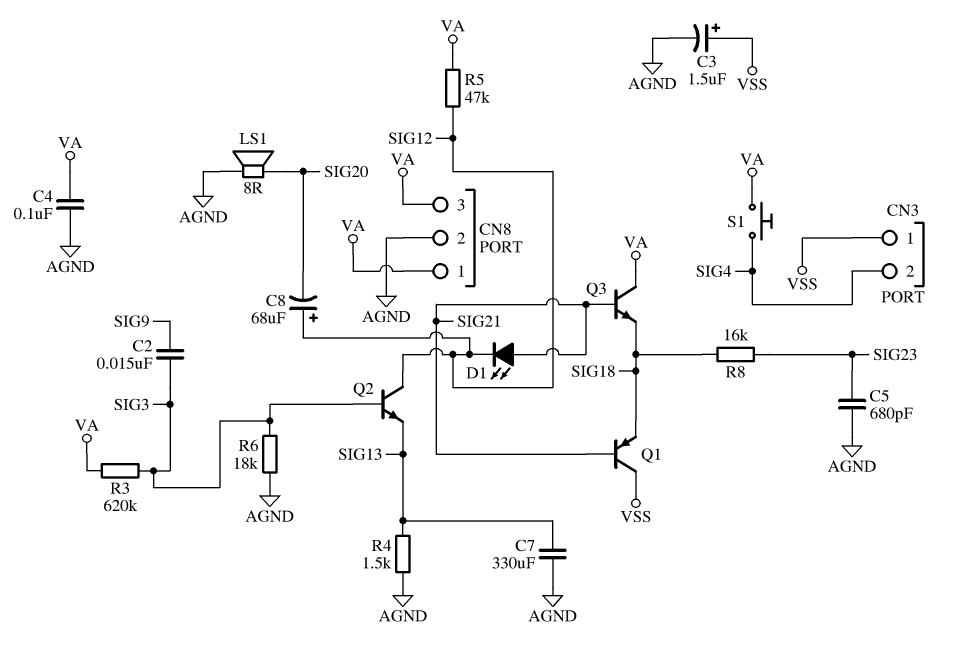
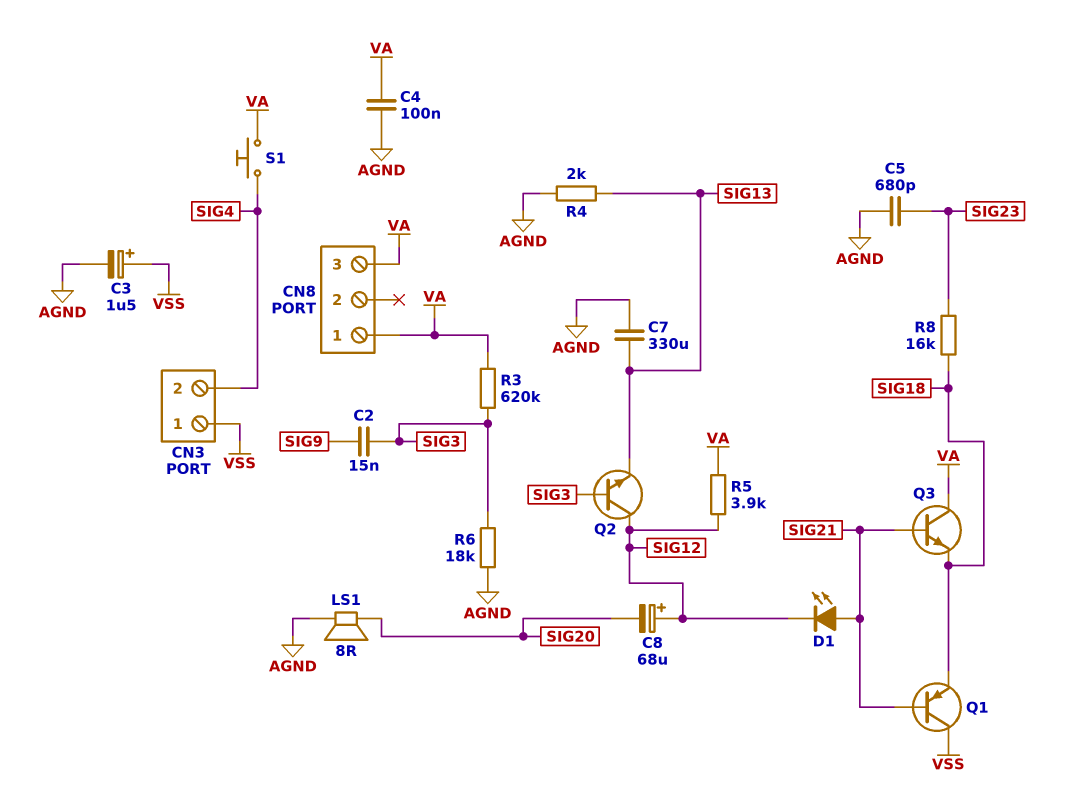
CN8 pin 2: AGND -> none
R4: 1.5k (AGND, SIG13) -> 2k (AGND, SIG13)
R5: 47k (SIG12, VA) -> 3.9k (SIG12, VA)

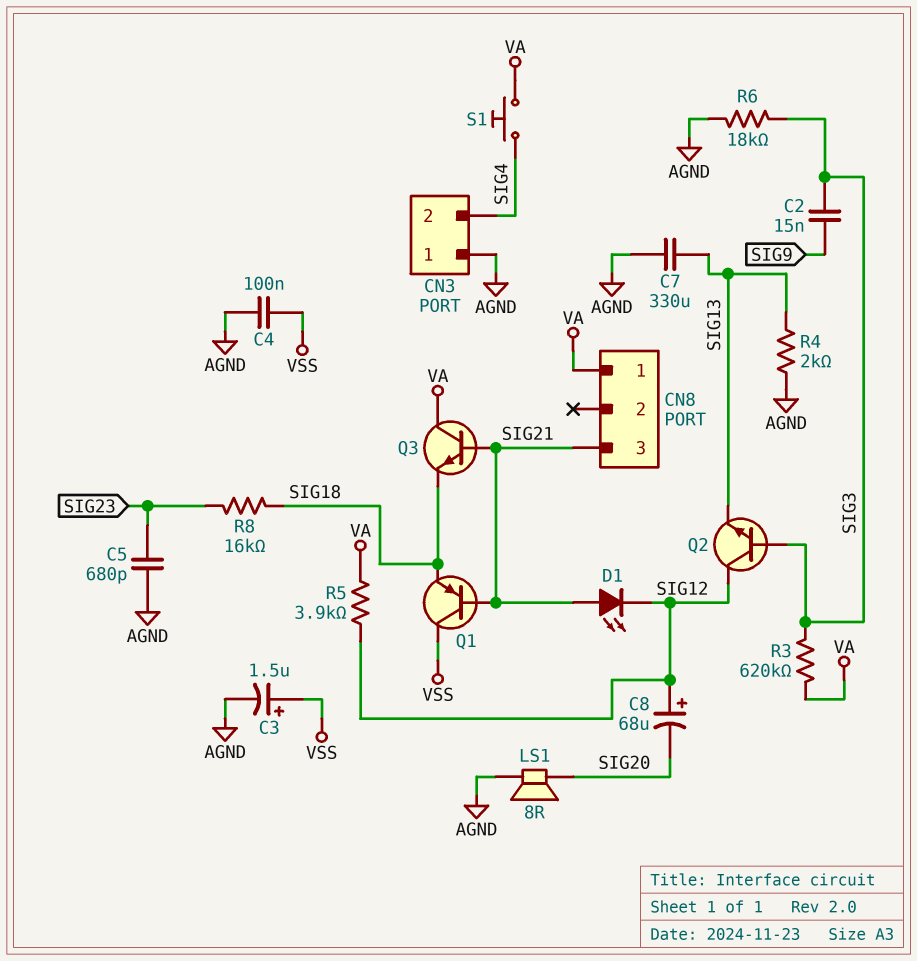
C4: 100nF (AGND, VA) -> 100nF (AGND, VSS)
CN3 pin 1: VSS -> AGND
CN8 pin 3: VA -> SIG21

